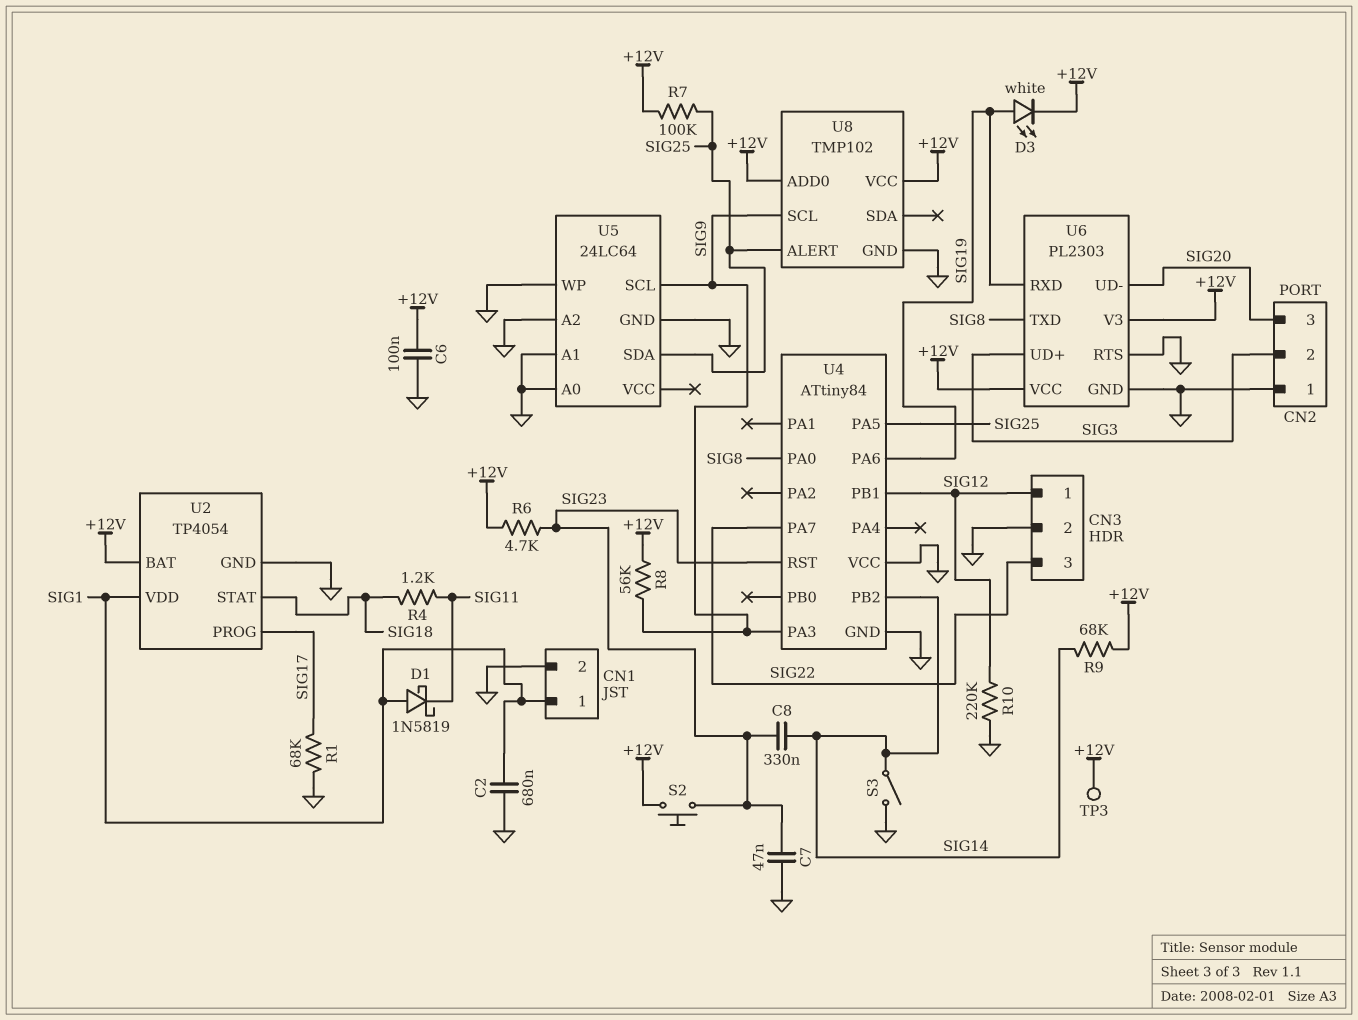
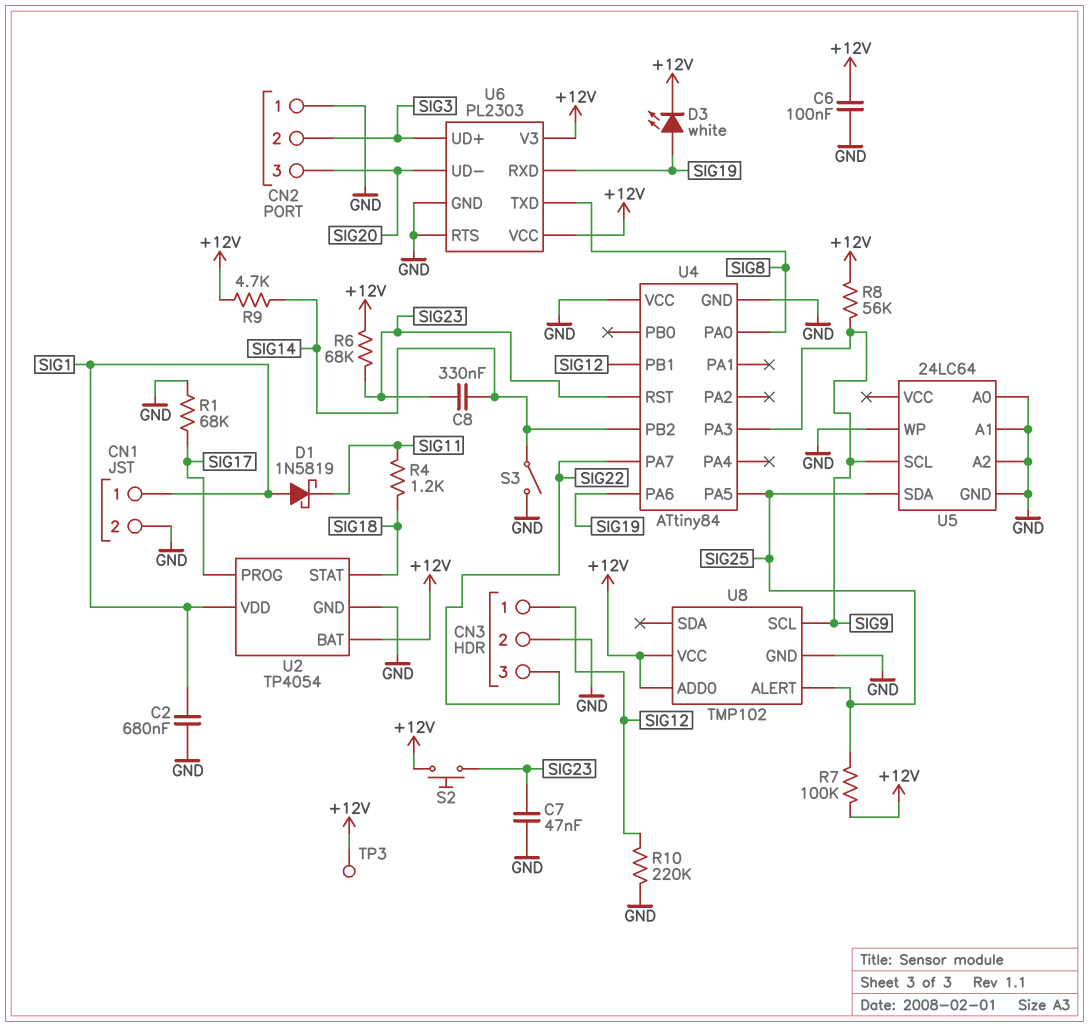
R6: 4.7k (+12V, SIG23) -> 68k (+12V, SIG23)
R9: 68k (+12V, SIG14) -> 4.7k (+12V, SIG14)

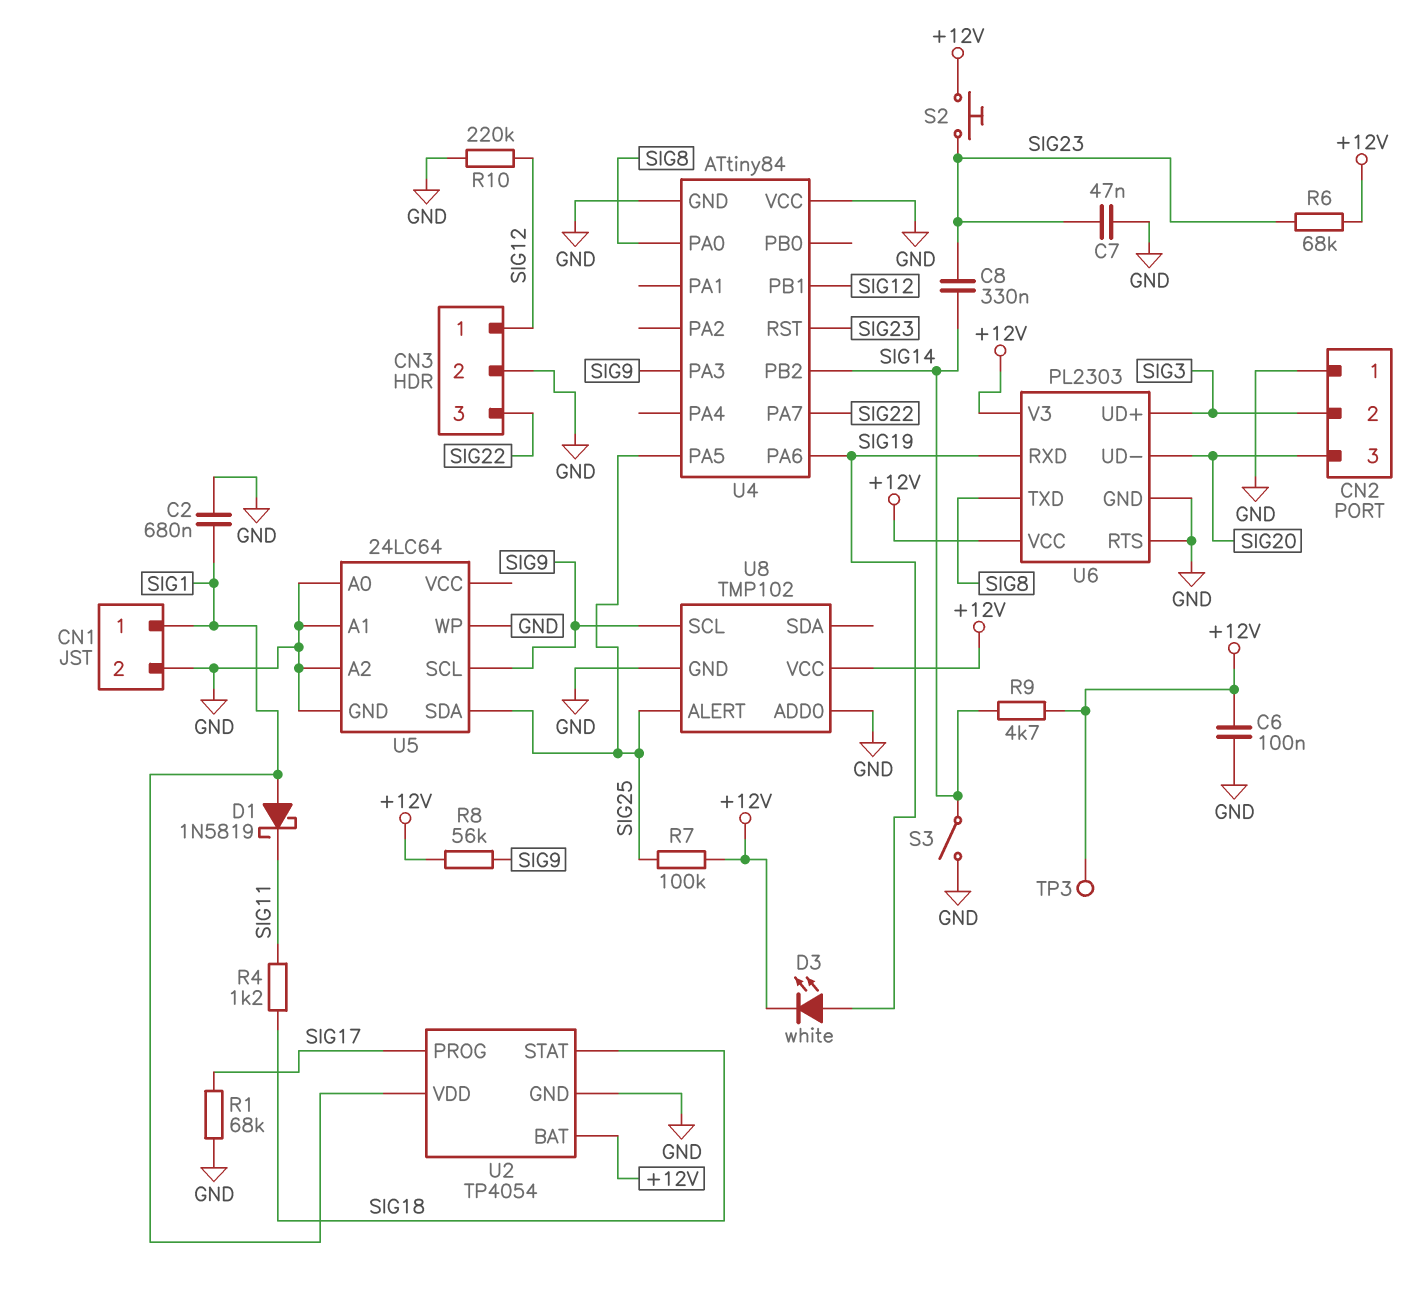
U8 pin ADD0: +12V -> GND

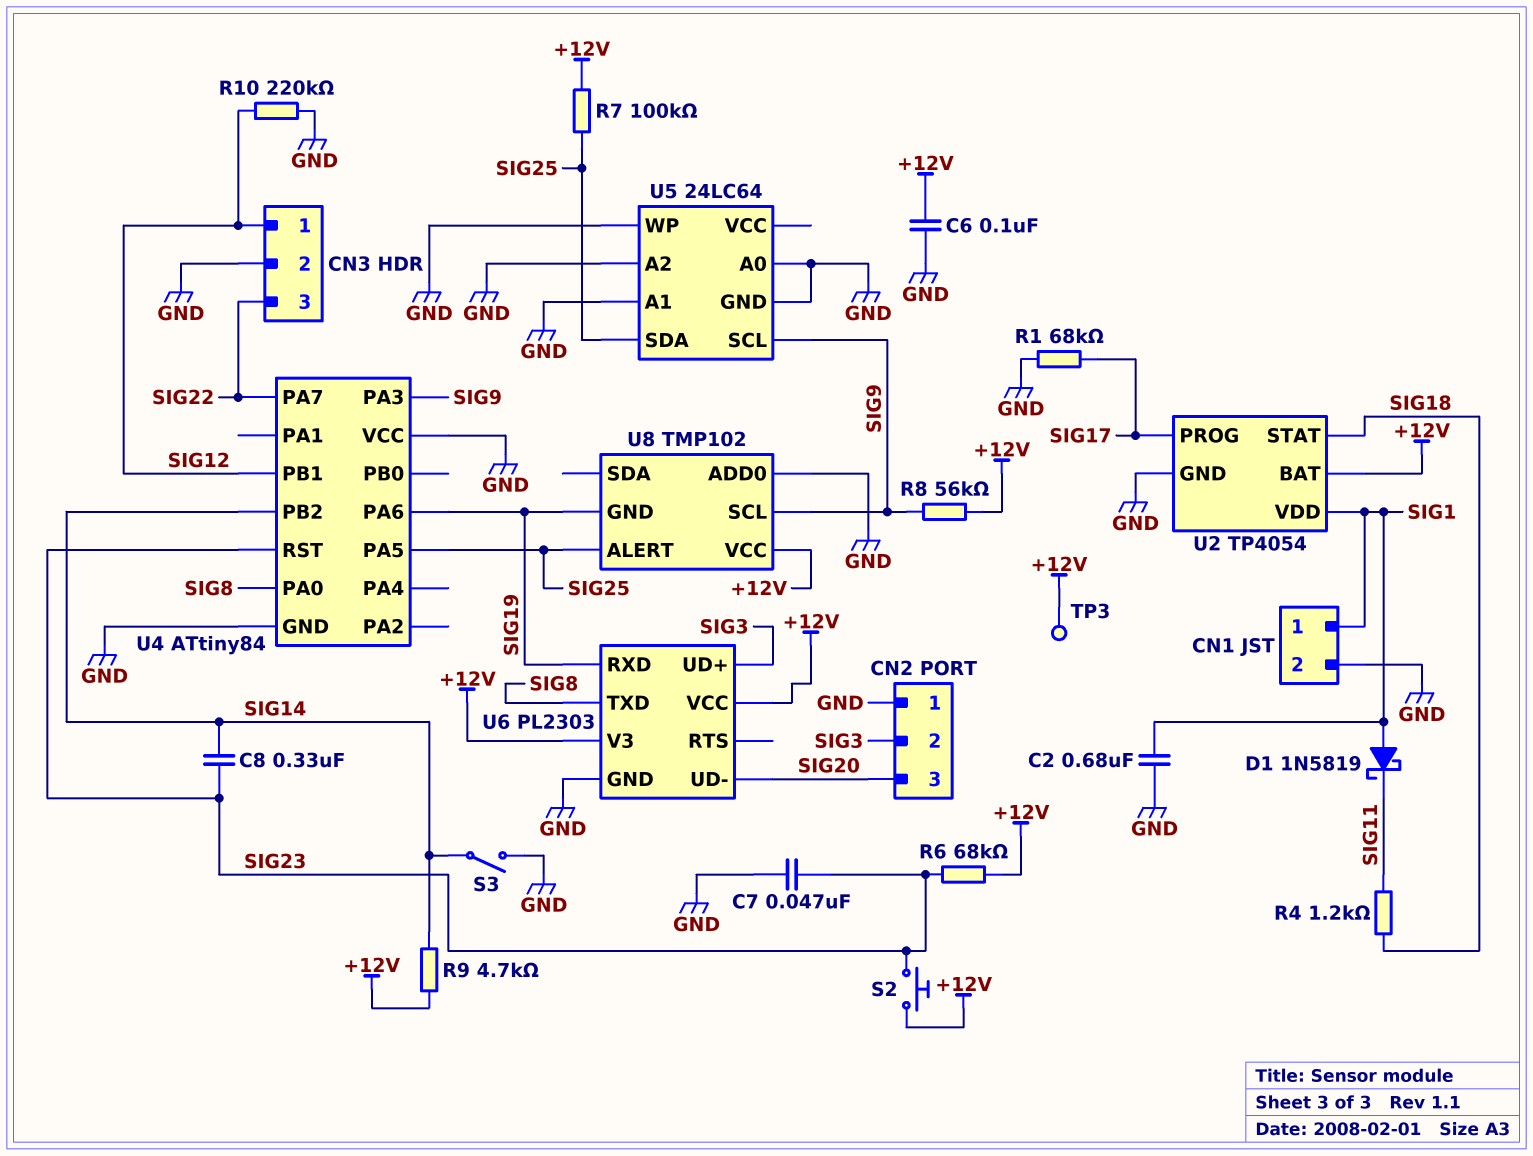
D3: LED white (A SIG19, K +12V) -> none
U6 pin RTS: GND -> none
U8 pin GND: GND -> SIG19

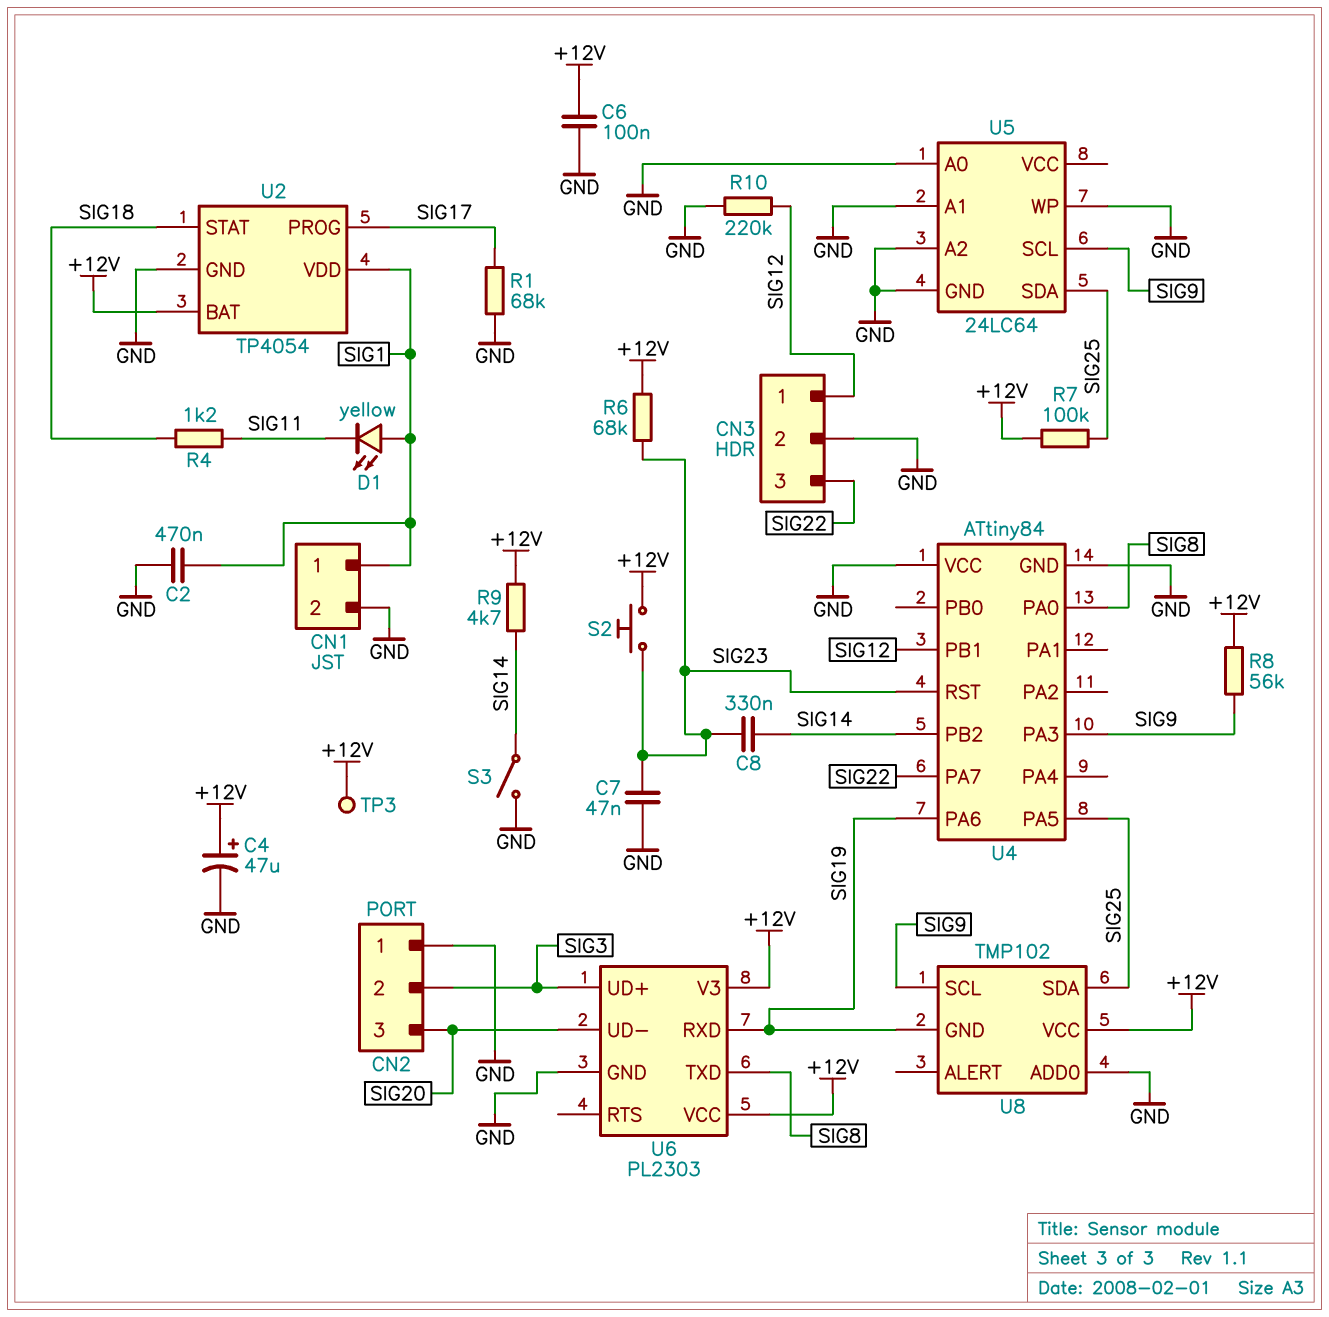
C2: 680nF (GND, SIG1) -> 470nF (GND, SIG1)
C4: none -> 47uF (plus +12V, minus GND)
D1: schottky 1N5819 (A SIG1, K SIG11) -> LED yellow (A SIG1, K SIG11)
U8 pin ALERT: SIG25 -> none
U8 pin SDA: none -> SIG25

